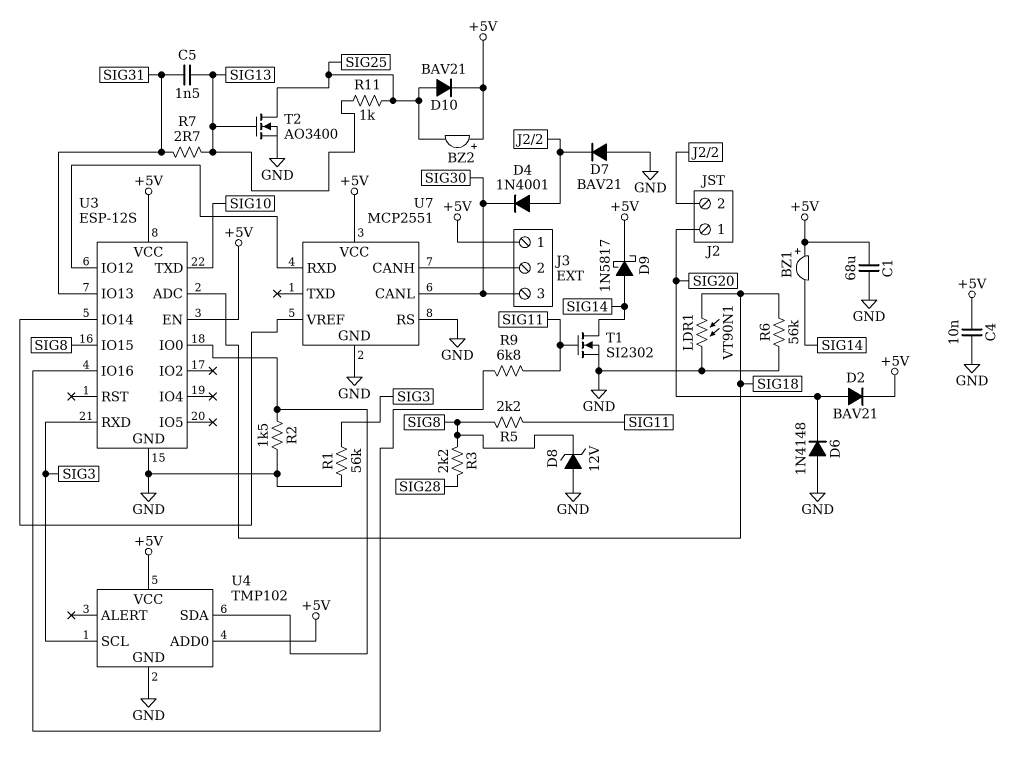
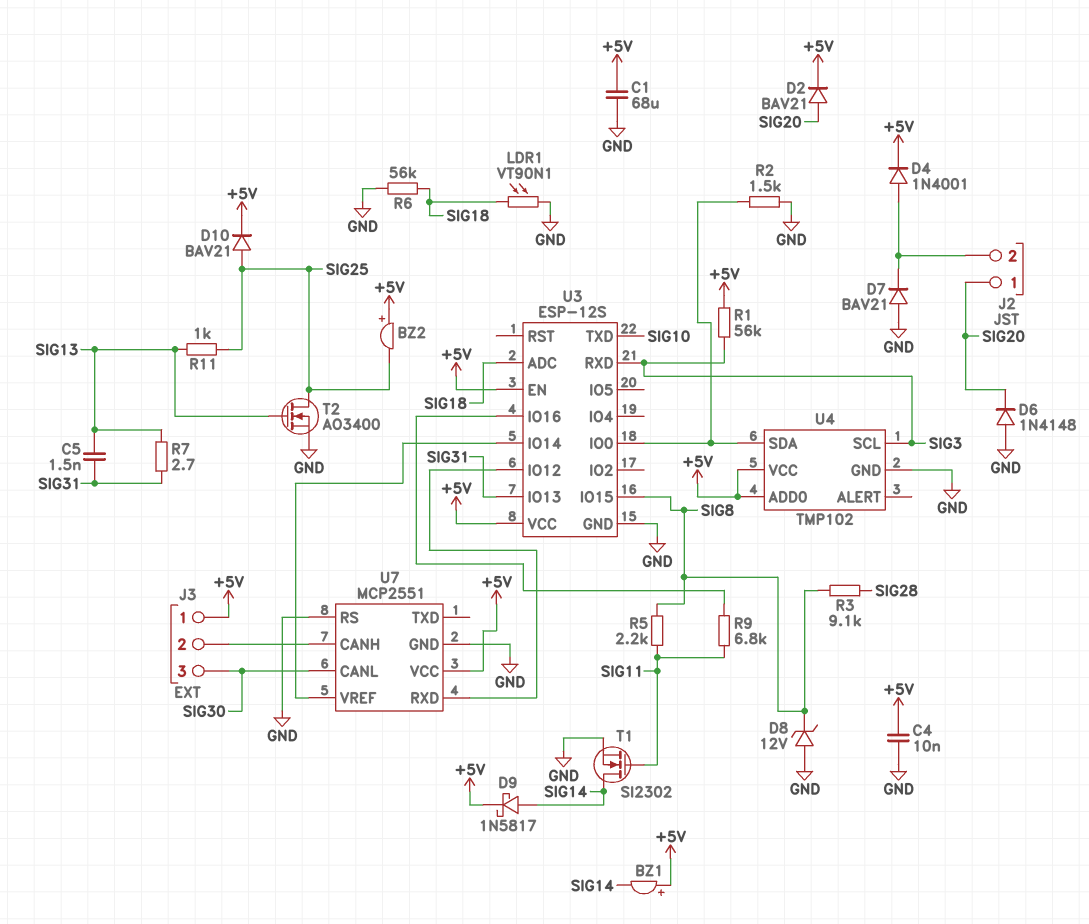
D4: diode 1N4001 (A J2/2, K SIG30) -> diode 1N4001 (A J2/2, K +5V)
R1: 56k (GND, SIG3) -> 56k (+5V, SIG3)
R3: 2.2k (SIG8, SIG28) -> 9.1k (SIG8, SIG28)

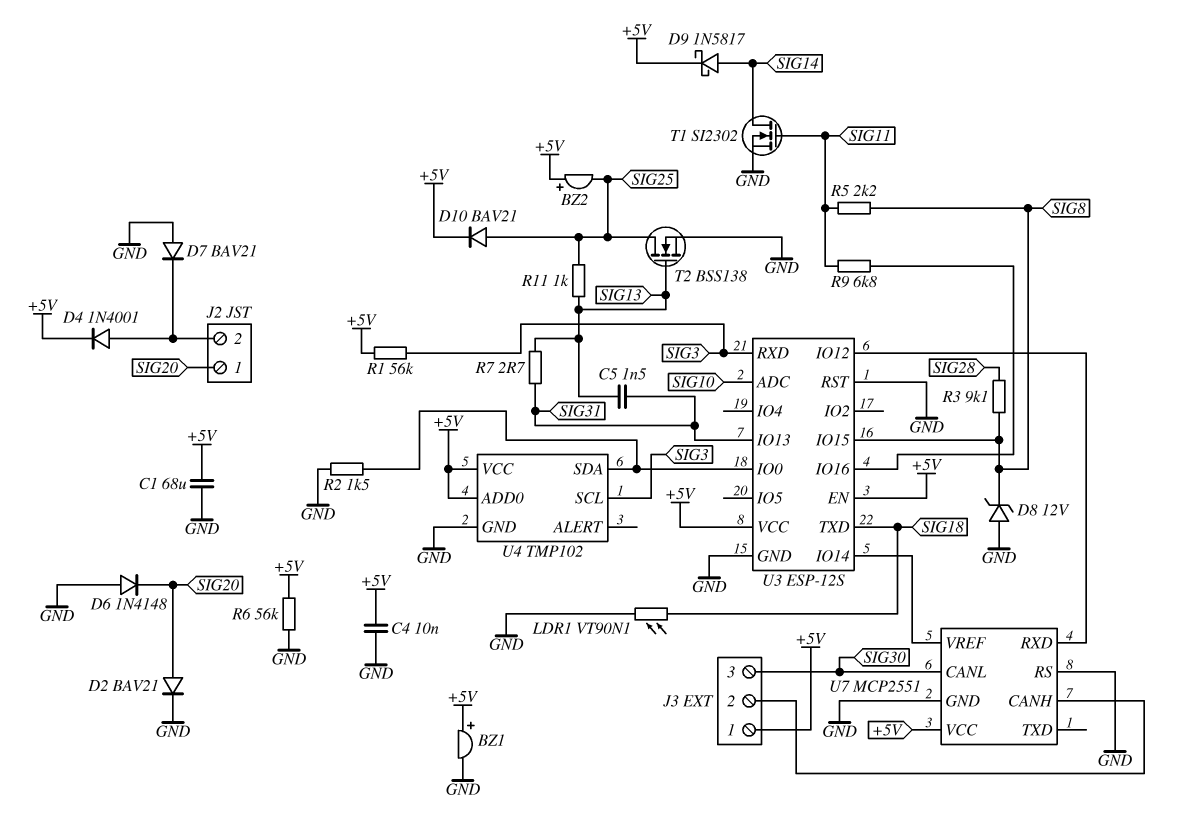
BZ1: buzzer (plus +5V, minus SIG14) -> buzzer (plus +5V, minus GND)
D2: diode BAV21 (A SIG20, K +5V) -> diode BAV21 (A SIG20, K GND)
R6: 56k (GND, SIG18) -> 56k (+5V, GND)
T2: NMOS AO3400 (G SIG13, D SIG25, S GND) -> NMOS BSS138 (G SIG13, D SIG25, S GND)
U3 pin ADC: SIG18 -> SIG10
U3 pin RST: none -> GND
U3 pin TXD: SIG10 -> SIG18

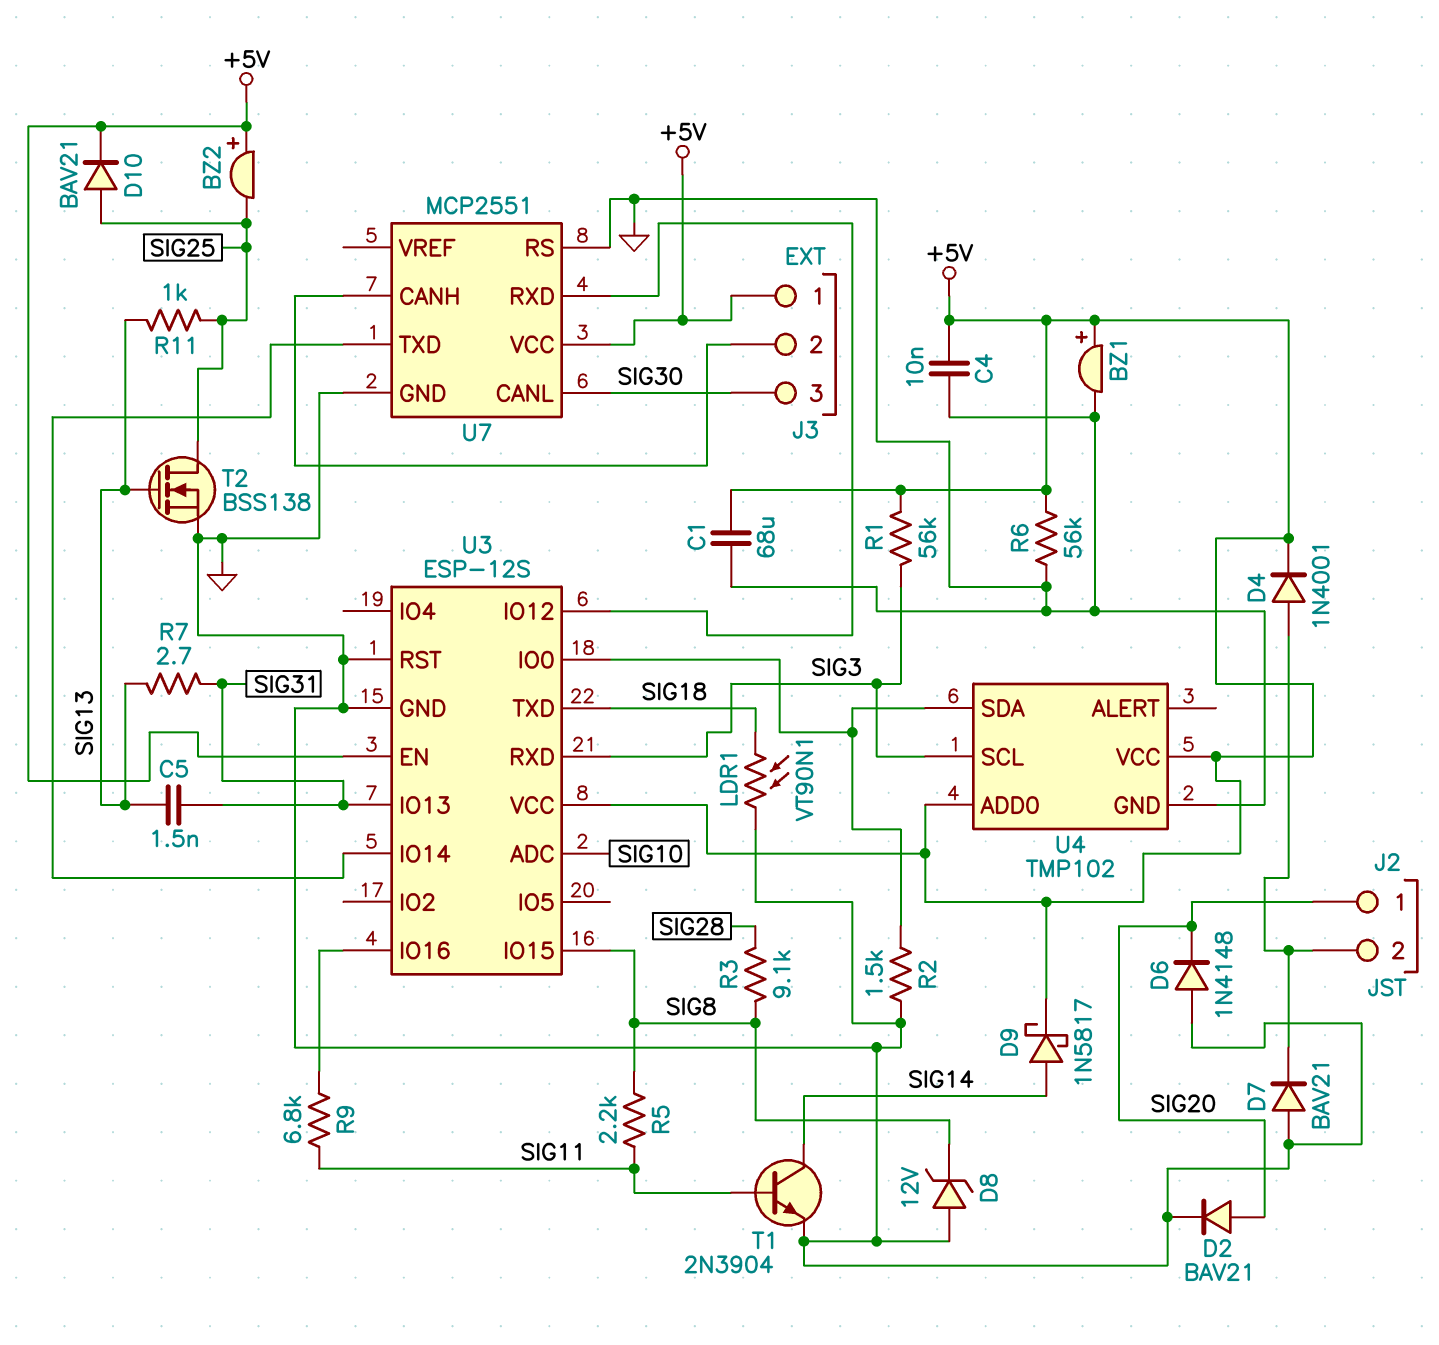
T1: NMOS SI2302 (G SIG11, D SIG14, S GND) -> NPN 2N3904 (B SIG11, C SIG14, E GND)
U7 pin TXD: none -> U3/IO14
U7 pin VREF: U3/IO14 -> none

